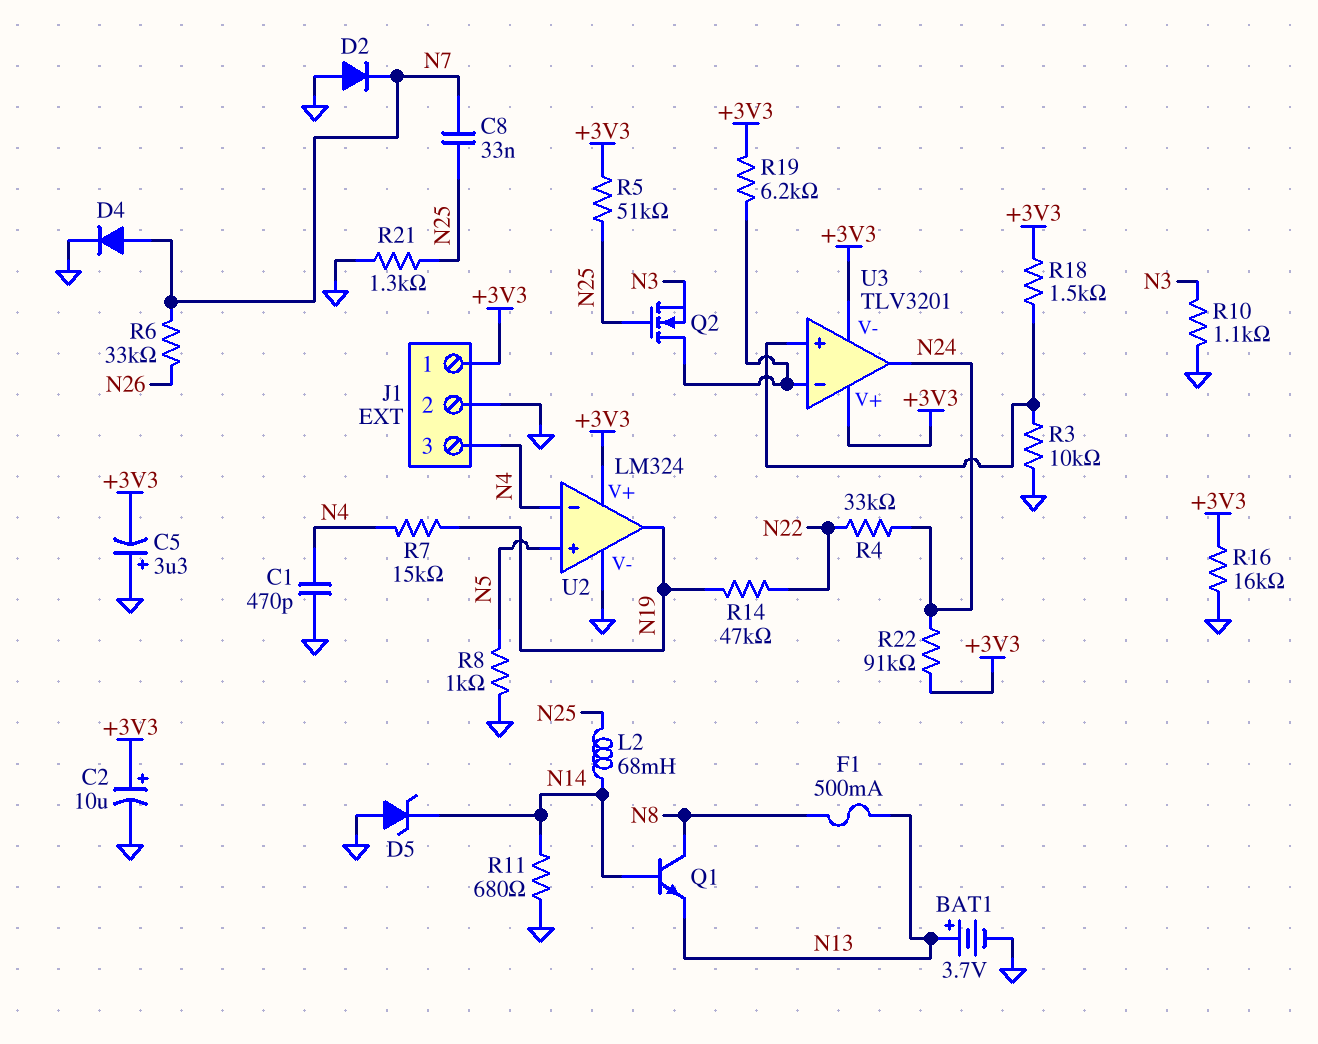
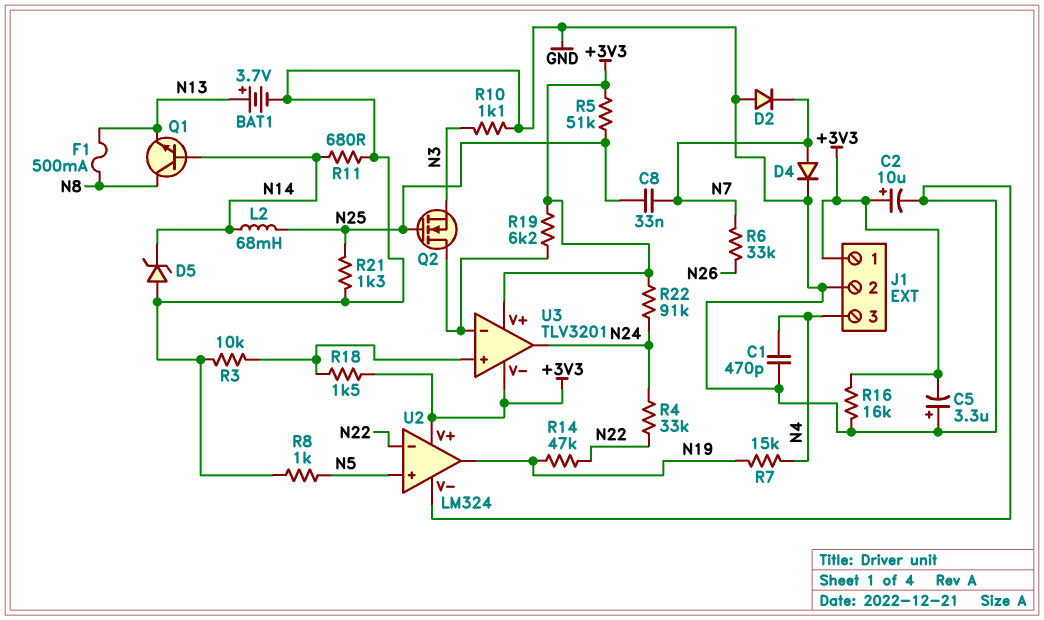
U2 pin in-: N4 -> N22

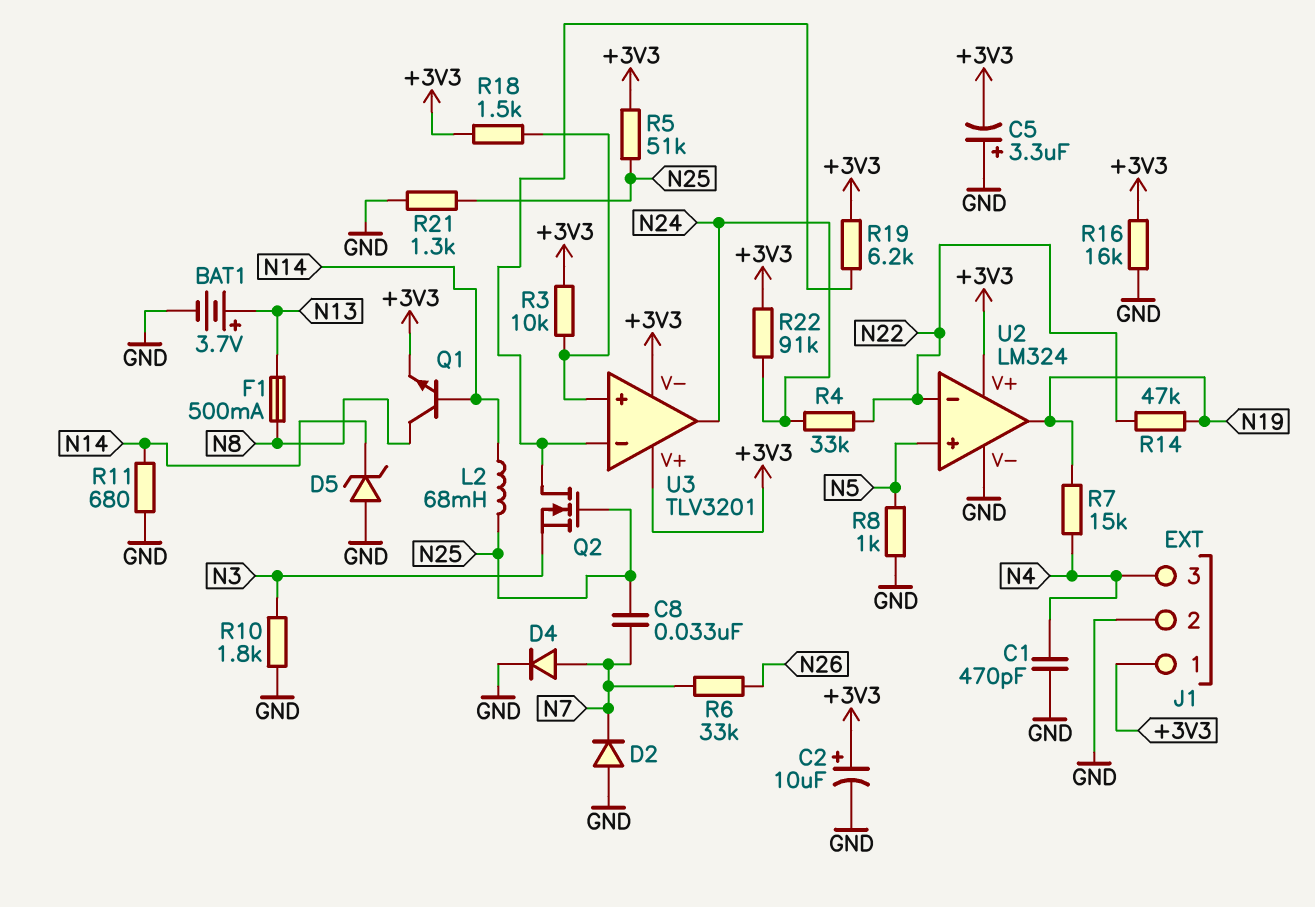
Q1: NPN (B N14, C N8, E N13) -> NPN (B N14, C N8, E +3V3)
R3: 10k (GND, U3/in+) -> 10k (+3V3, U3/in+)
R10: 1.1k (GND, N3) -> 1.8k (GND, N3)

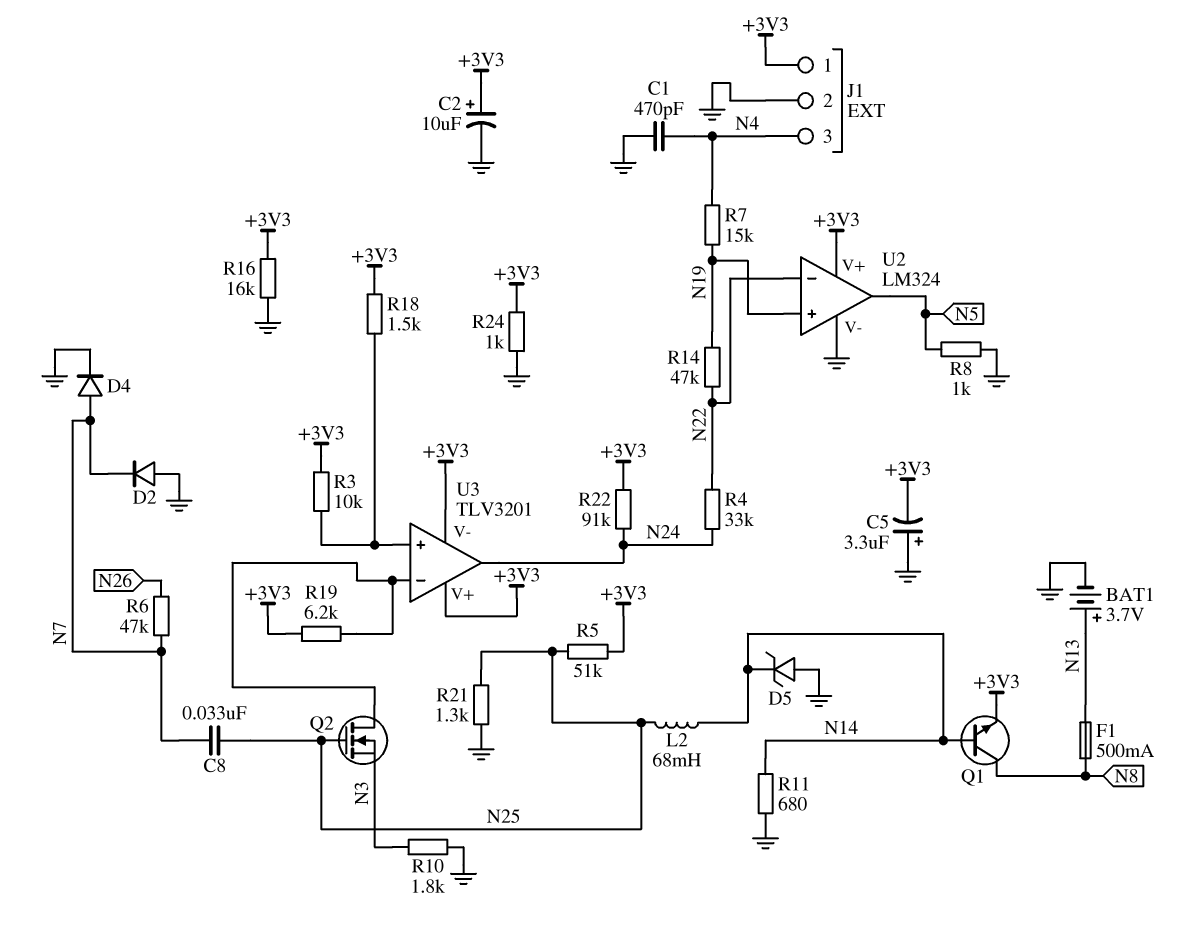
R6: 33k (N7, N26) -> 47k (N7, N26)
R24: none -> 1k (+3V3, GND)
U2 pin in+: N5 -> N19
U2 pin out: N19 -> N5

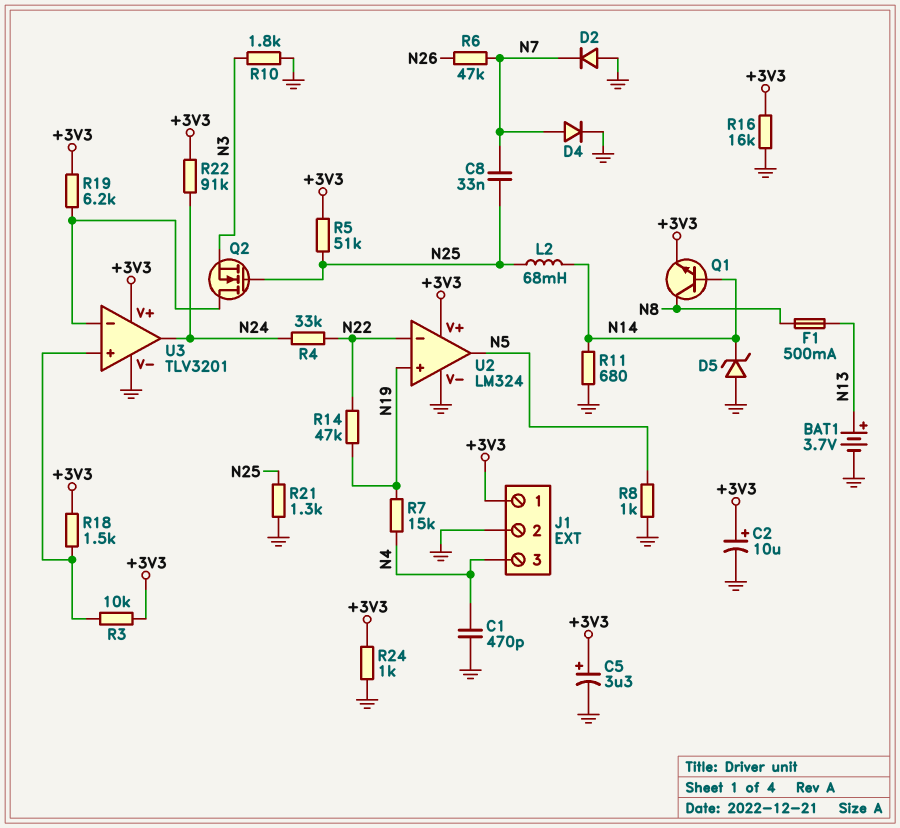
C5: 3.3uF (plus GND, minus +3V3) -> 3.3uF (plus +3V3, minus GND)
U3 pin V-: +3V3 -> GND

